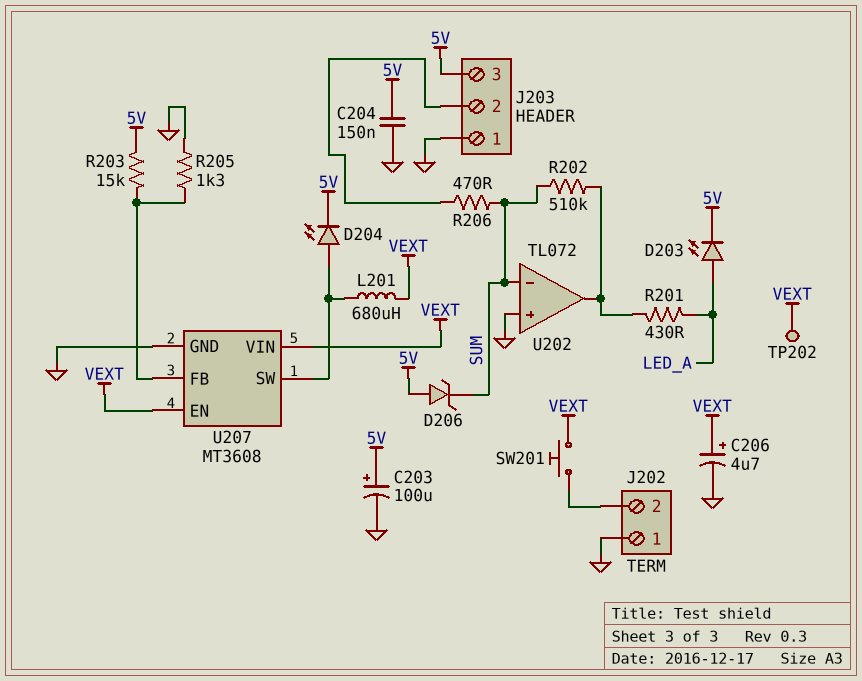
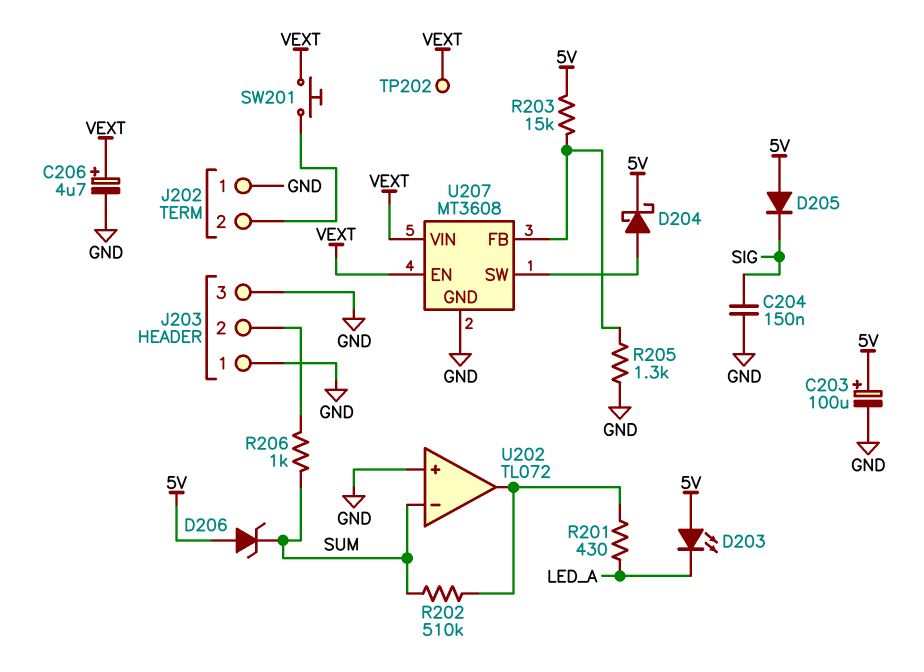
C204: 150nF (5V, GND) -> 150nF (GND, SIG)
D203: LED (A LED_A, K 5V) -> LED (A 5V, K LED_A)
D204: LED (A U207/SW, K 5V) -> schottky (A U207/SW, K 5V)
D205: none -> diode (A 5V, K SIG)
J203 pin 3: 5V -> GND
L201: 680uH (U207/SW, VEXT) -> none
R206: 470 (J203/2, SUM) -> 1k (J203/2, SUM)

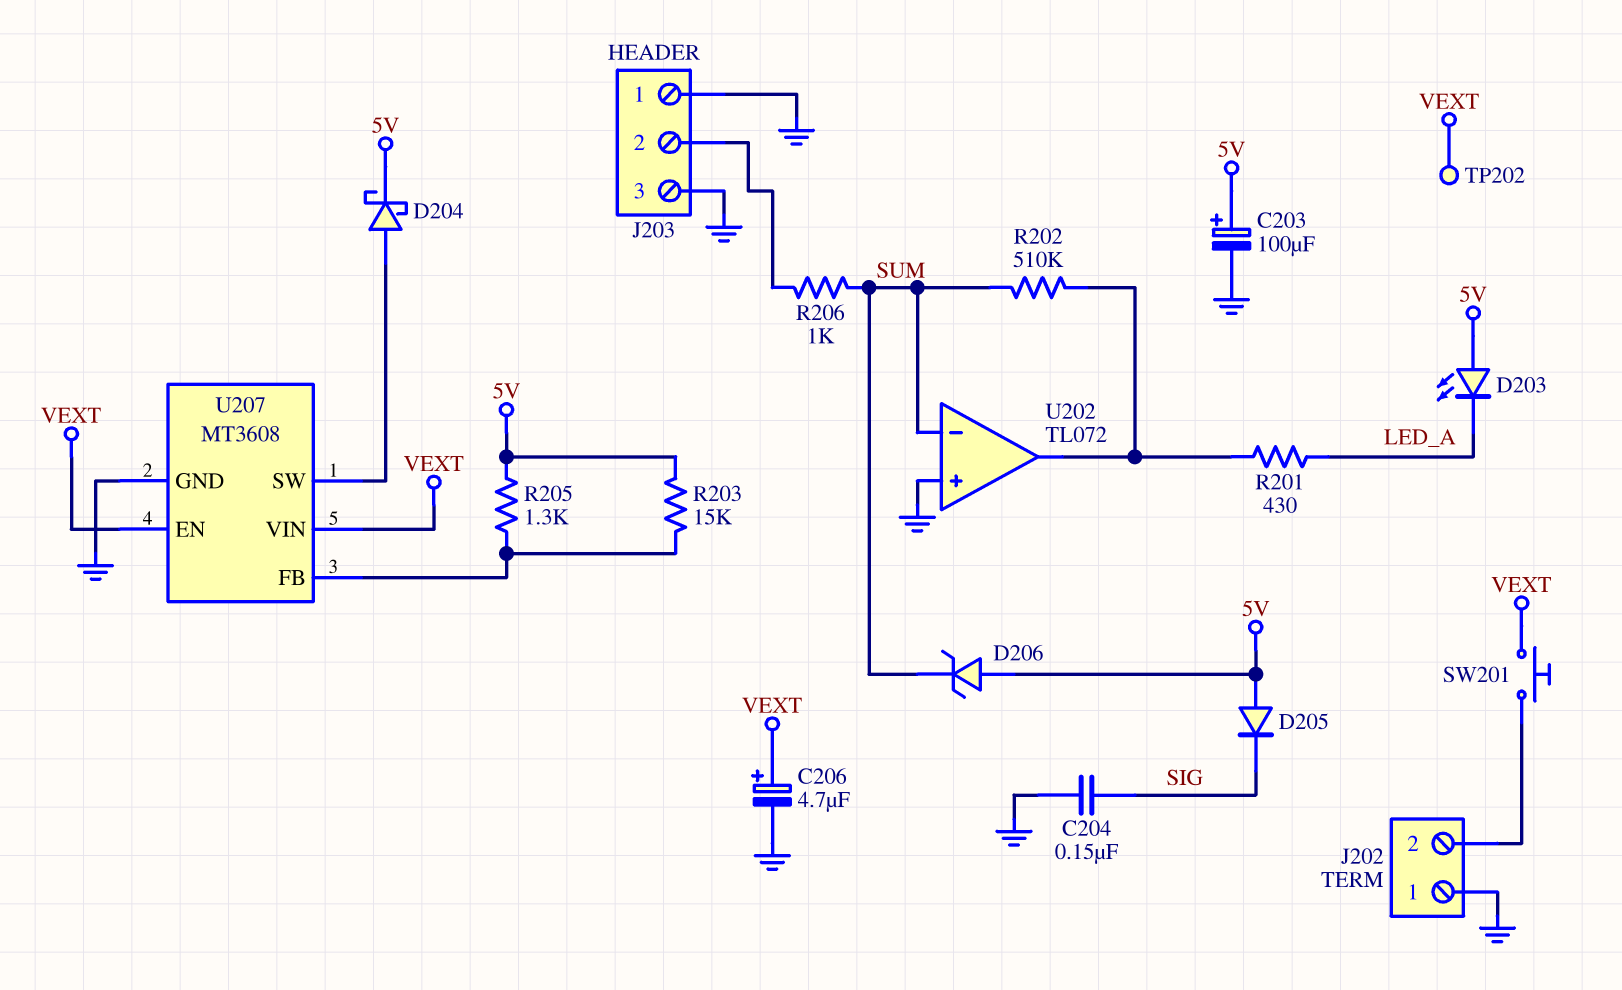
R205: 1.3k (GND, U207/FB) -> 1.3k (5V, U207/FB)

